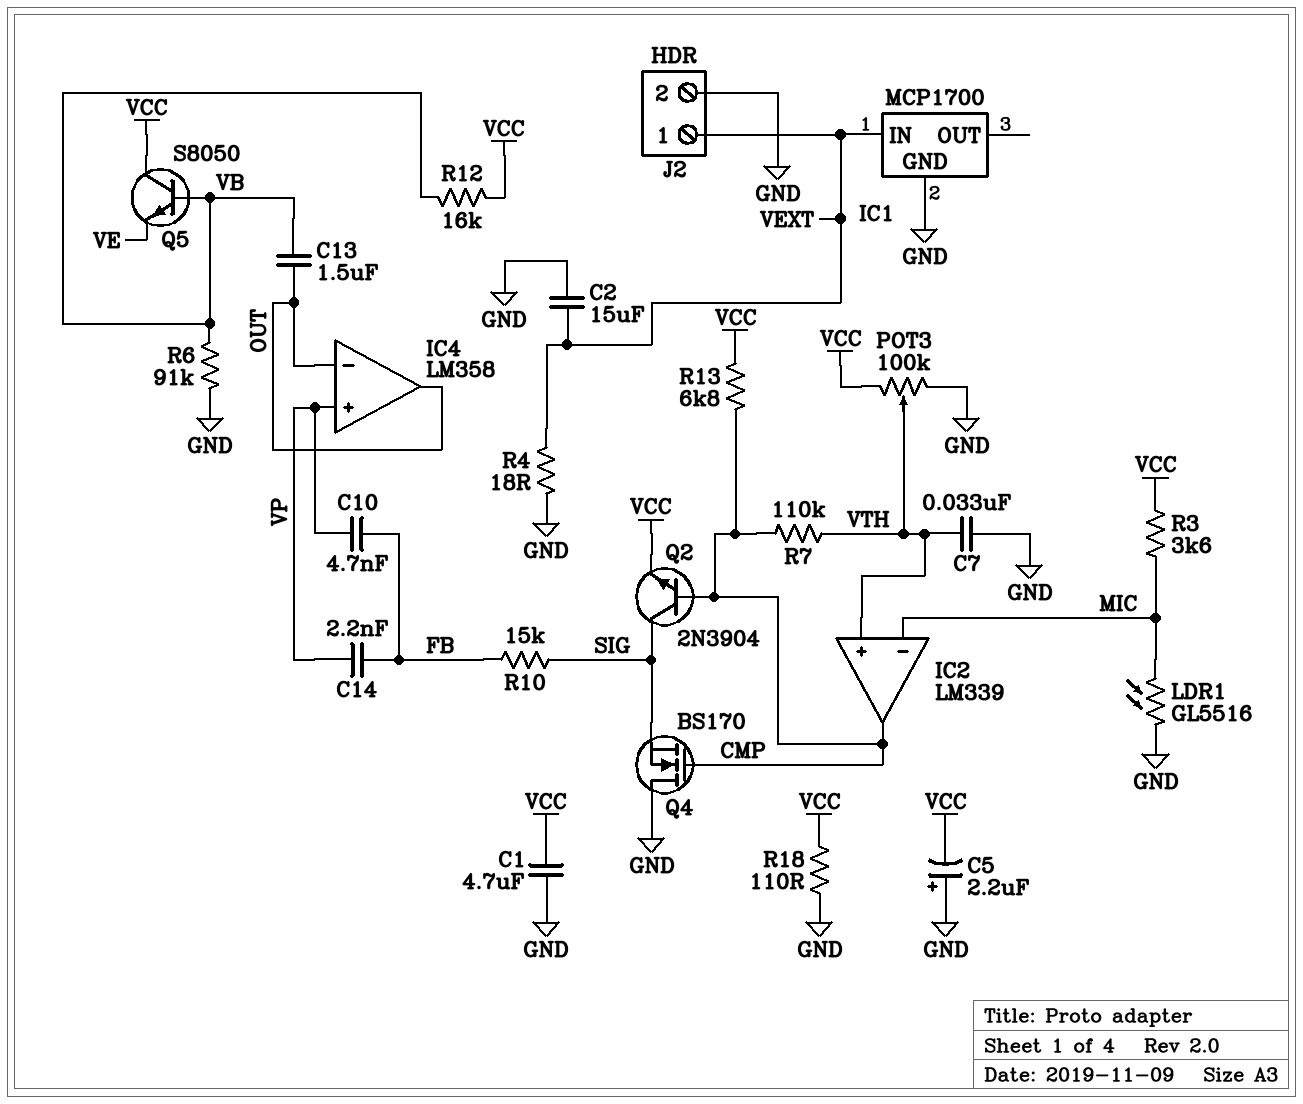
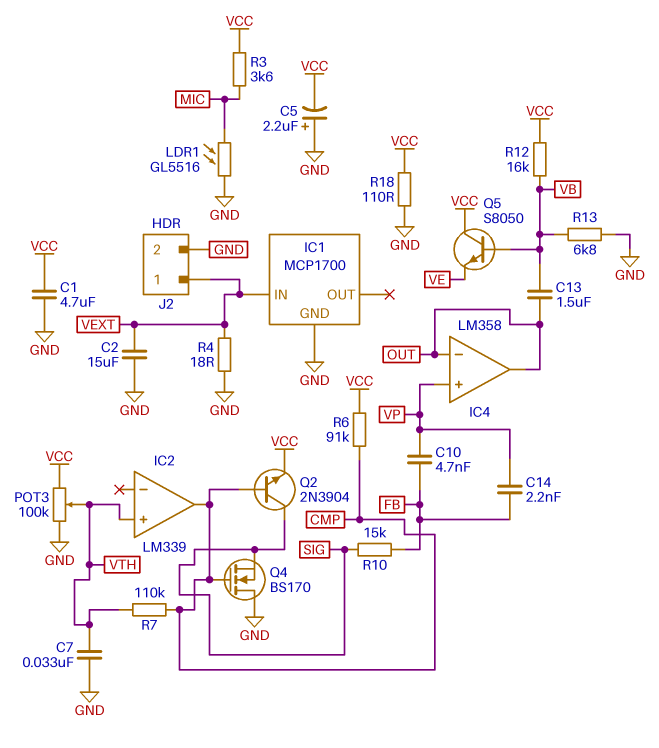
IC2 pin in-: MIC -> none
R6: 91k (GND, VB) -> 91k (CMP, VCC)
R13: 6.8k (CMP, VCC) -> 6.8k (GND, VB)

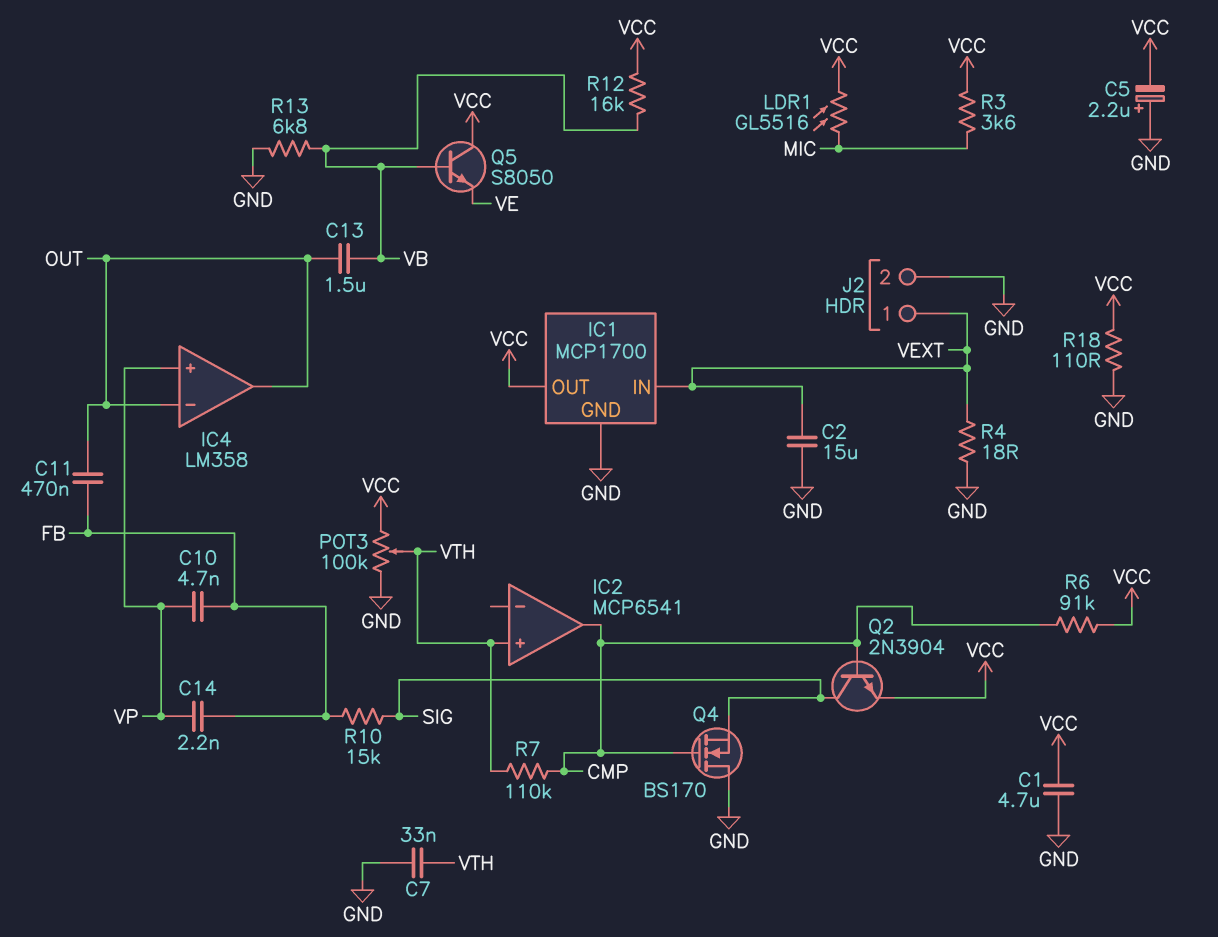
C11: none -> 470nF (FB, OUT)
IC1 pin OUT: none -> VCC
IC2: LM339 -> MCP6541
LDR1: GL5516 (GND, MIC) -> GL5516 (MIC, VCC)

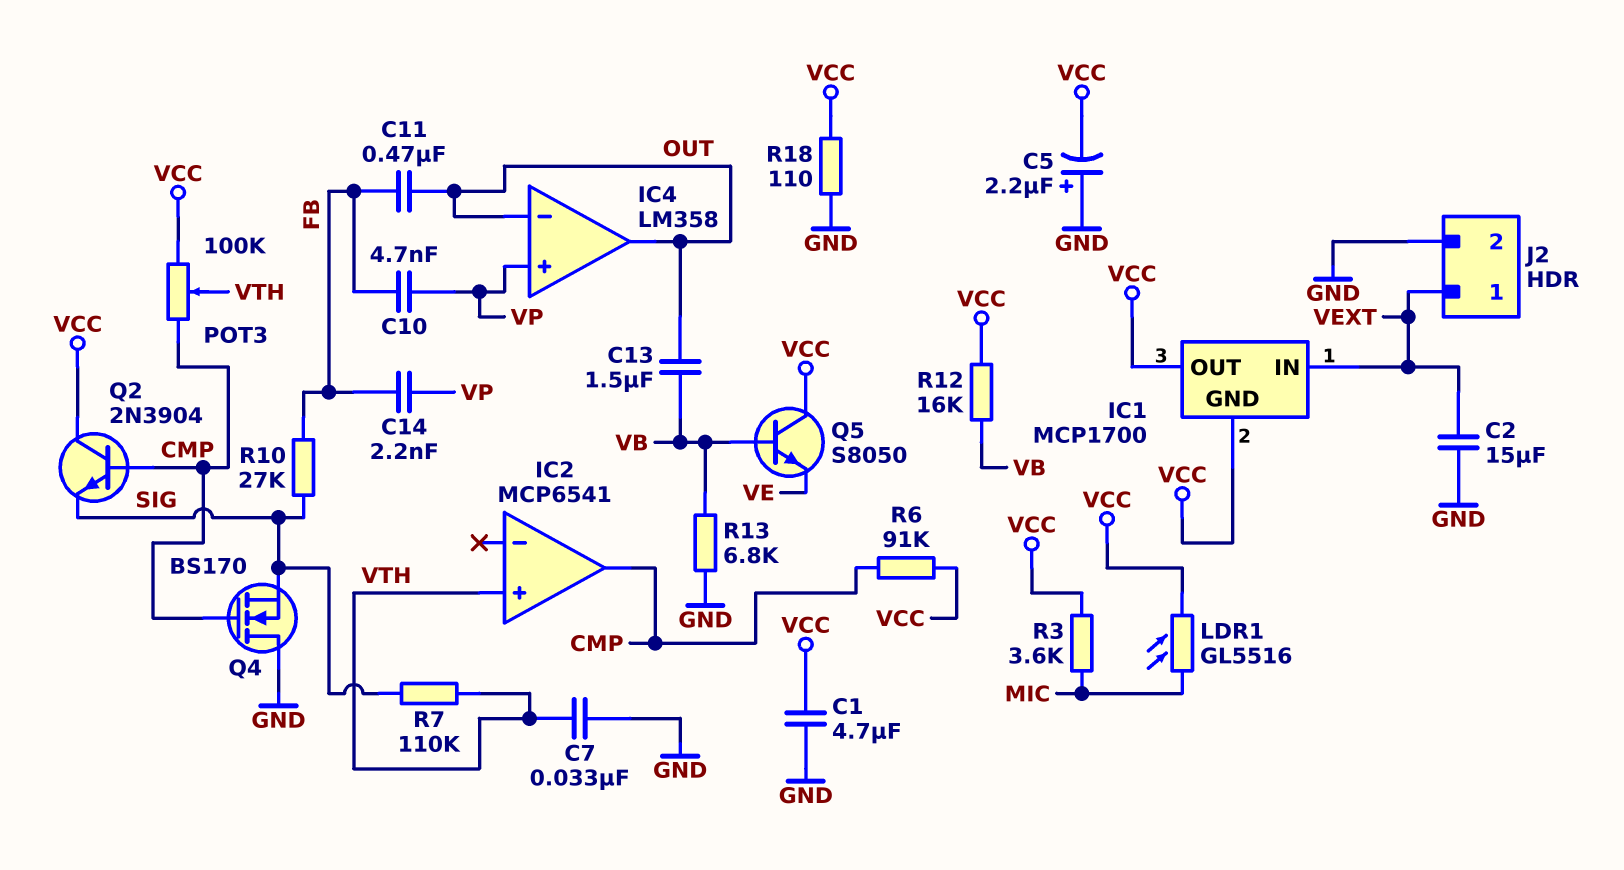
IC1 pin GND: GND -> VCC
POT3: 100k (GND, VCC, wiper VTH) -> 100k (CMP, VCC, wiper VTH)
Q2: NPN 2N3904 (B CMP, C SIG, E VCC) -> NPN 2N3904 (B CMP, C VCC, E SIG)
R4: 18 (GND, VEXT) -> none
R7: 110k (CMP, VTH) -> 110k (SIG, VTH)
R10: 15k (FB, SIG) -> 27k (FB, SIG)

